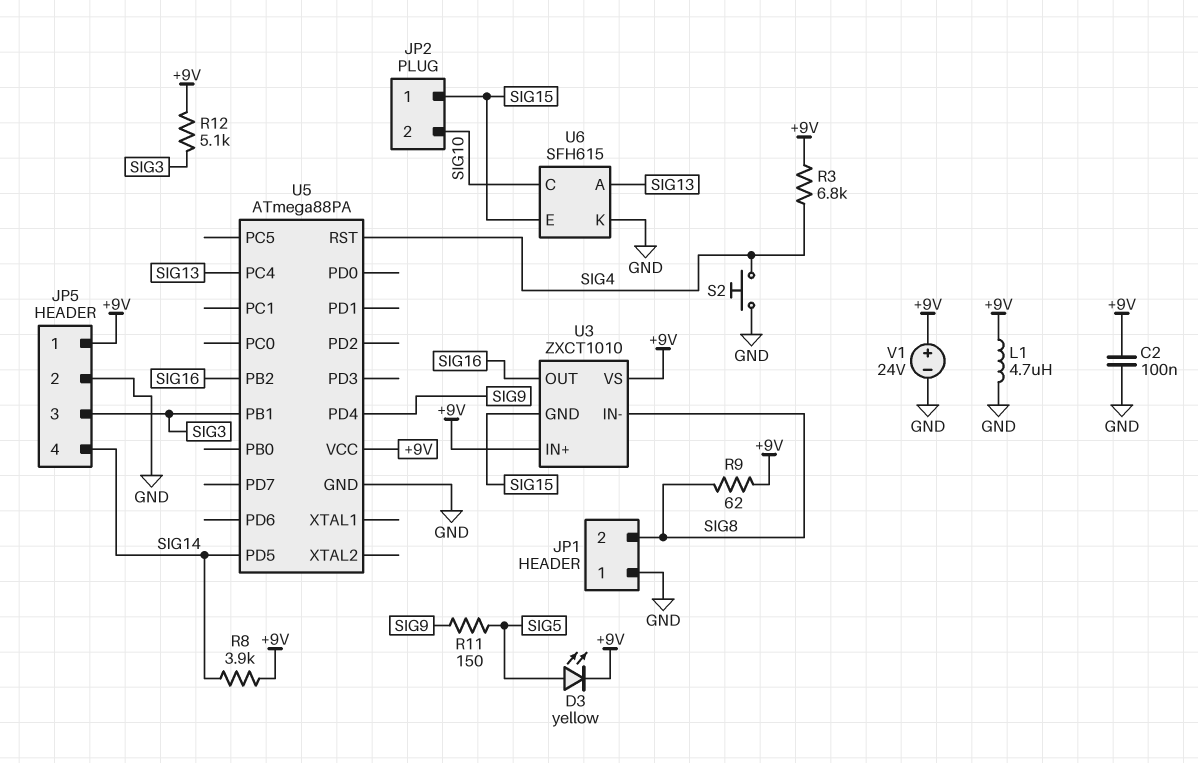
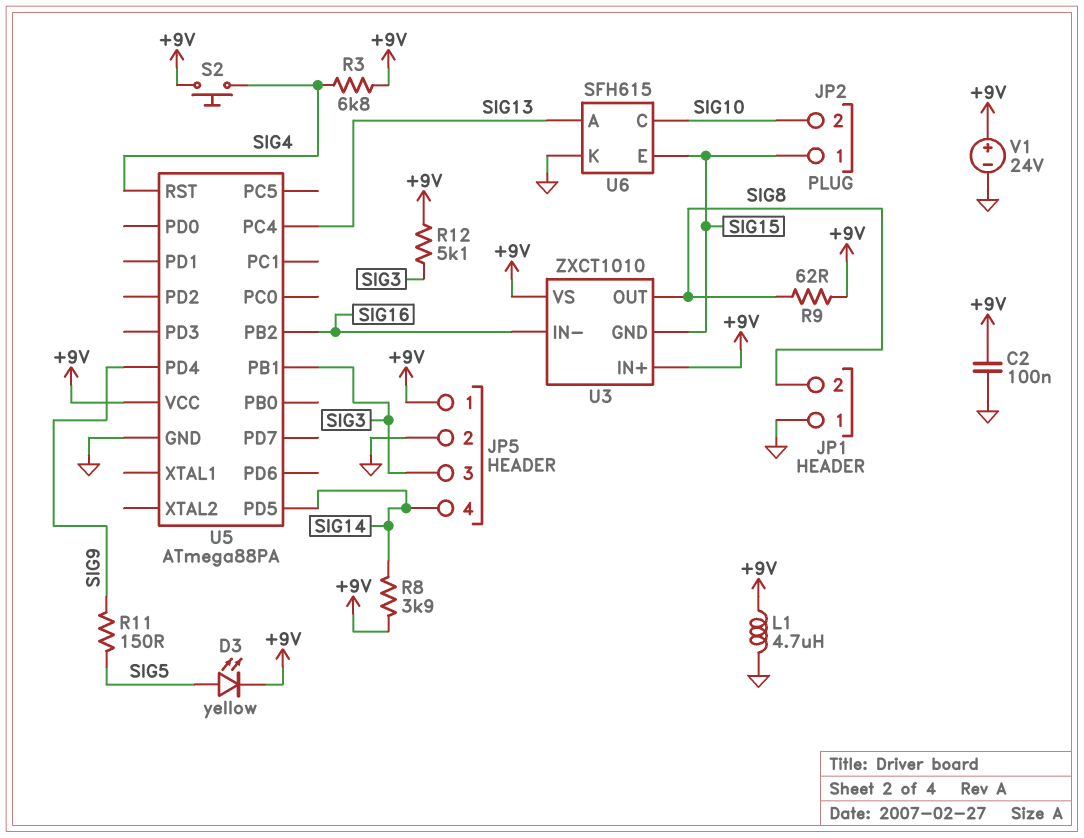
S2: button (GND, SIG4) -> button (+9V, SIG4)
U3 pin IN-: SIG8 -> SIG16
U3 pin OUT: SIG16 -> SIG8

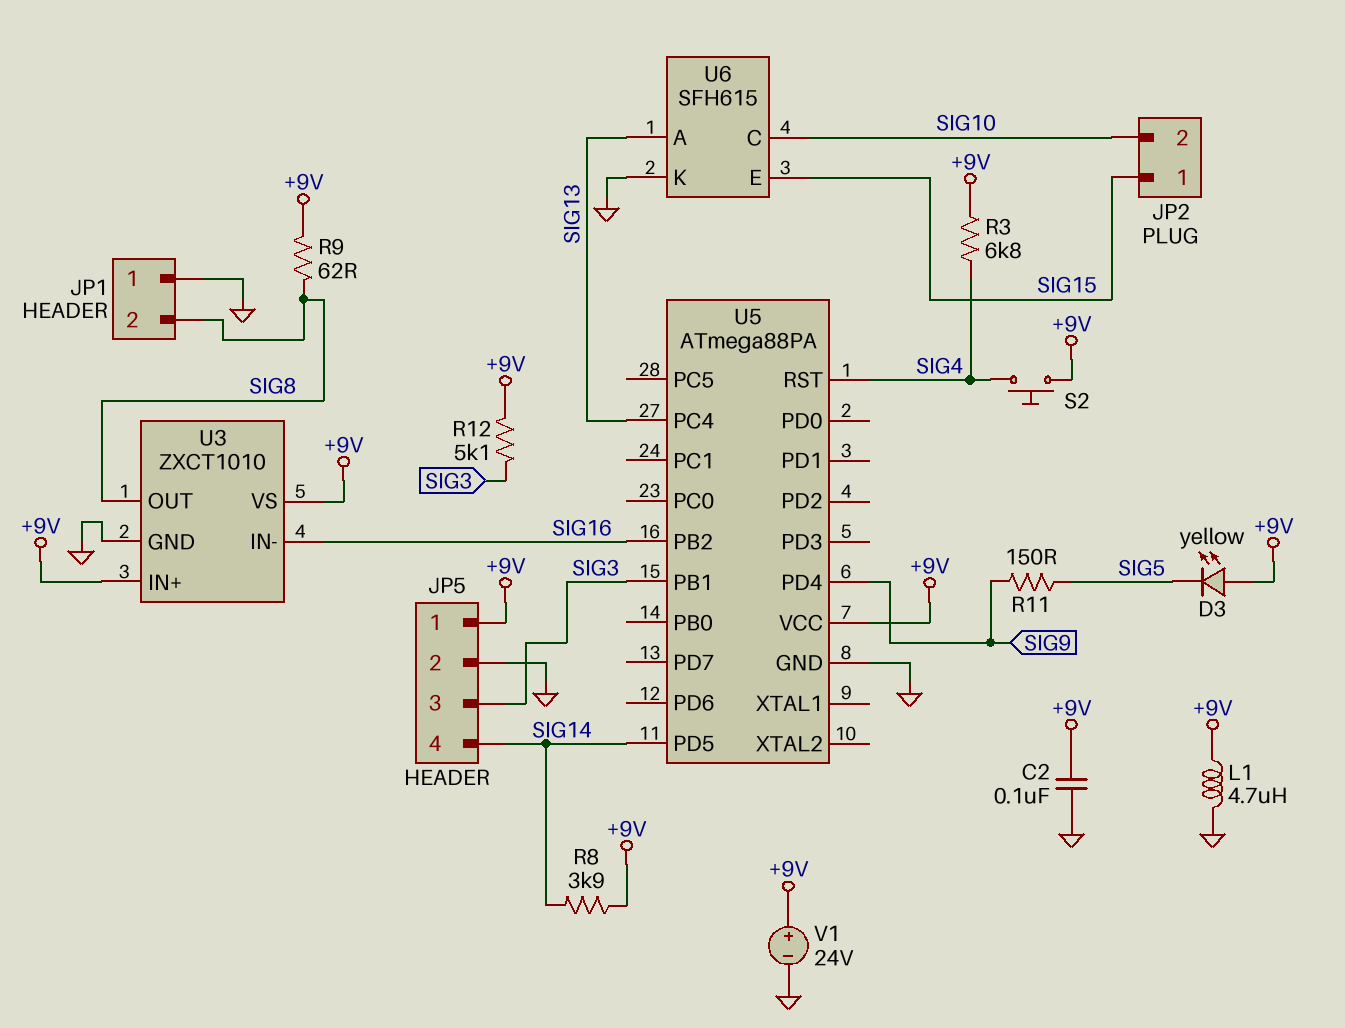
D3: LED yellow (A SIG5, K +9V) -> LED yellow (A +9V, K SIG5)
U3 pin GND: SIG15 -> GND

